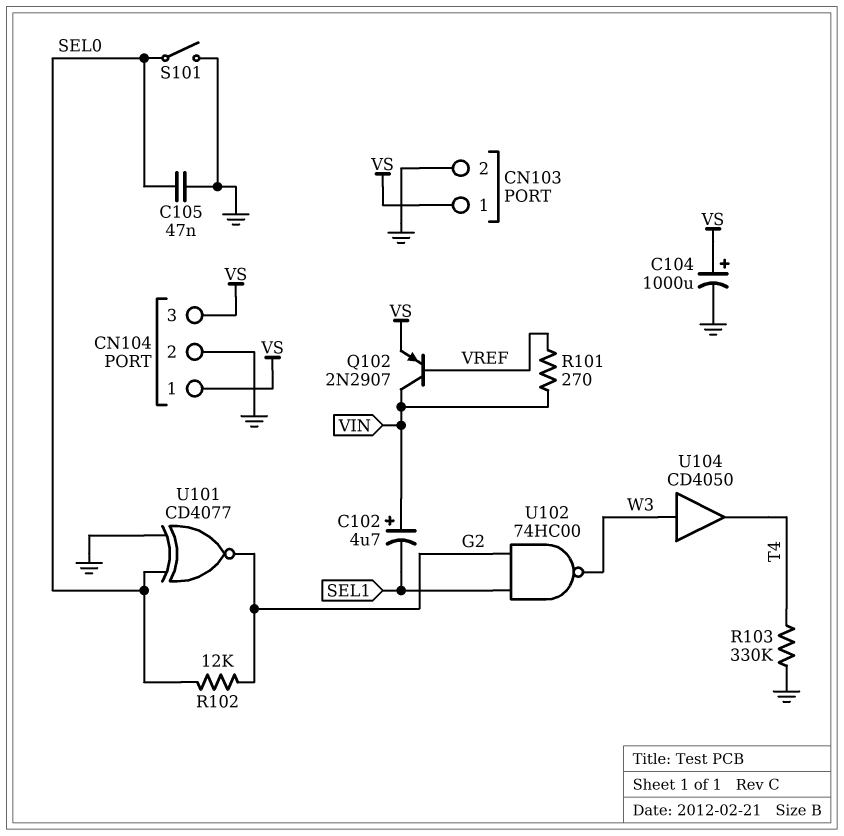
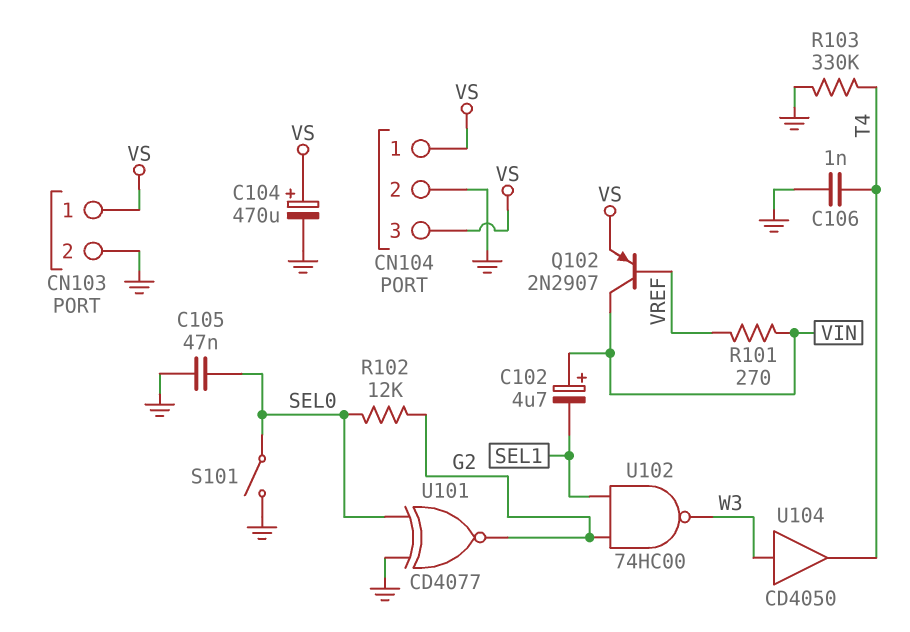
C104: 1000uF (plus VS, minus GND) -> 470uF (plus VS, minus GND)
C106: none -> 1nF (GND, T4)

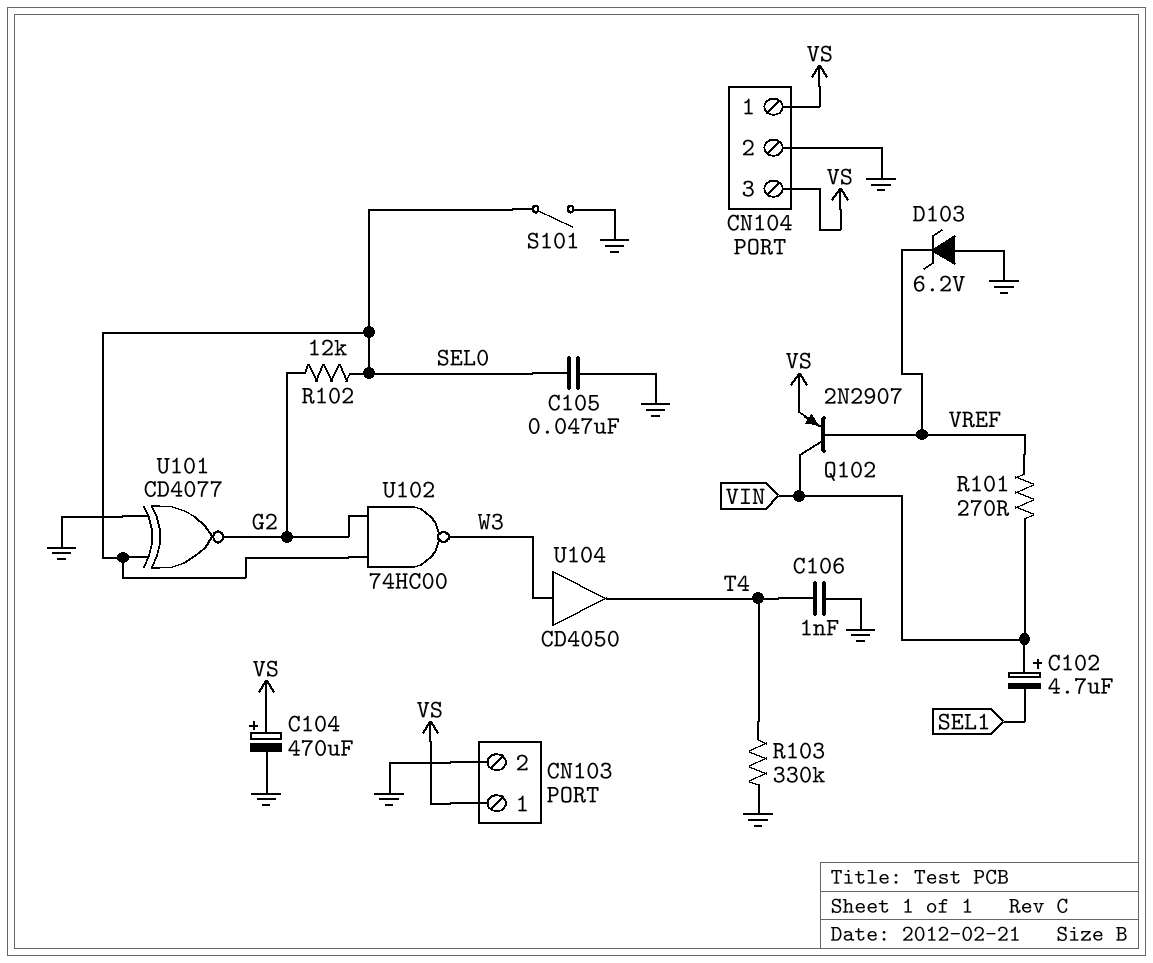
D103: none -> zener 6.2V (A GND, K VREF)
U102: NAND 74HC00 (in G2, in SEL1, out W3) -> NAND 74HC00 (in G2, in SEL0, out W3)

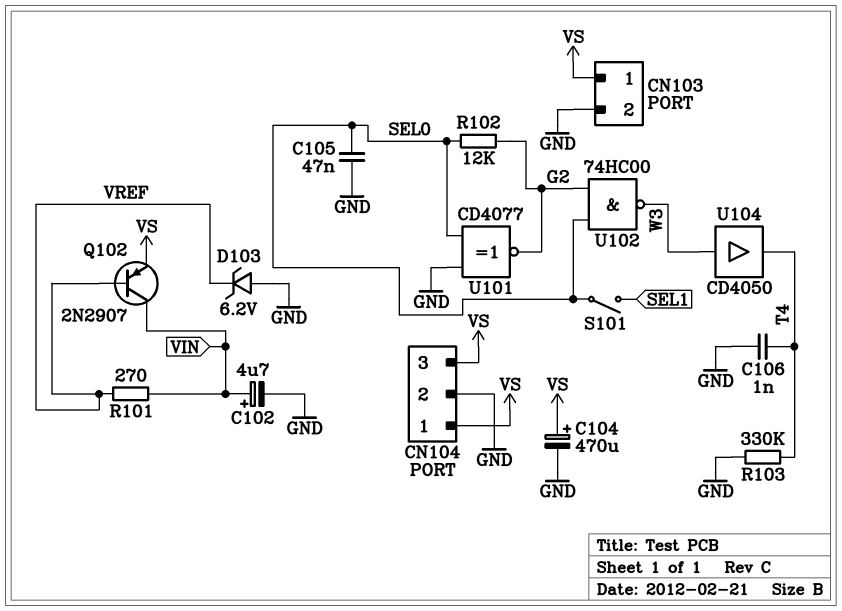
C102: 4.7uF (plus VIN, minus SEL1) -> 4.7uF (plus VIN, minus GND)
S101: switch (GND, SEL0) -> switch (SEL0, SEL1)

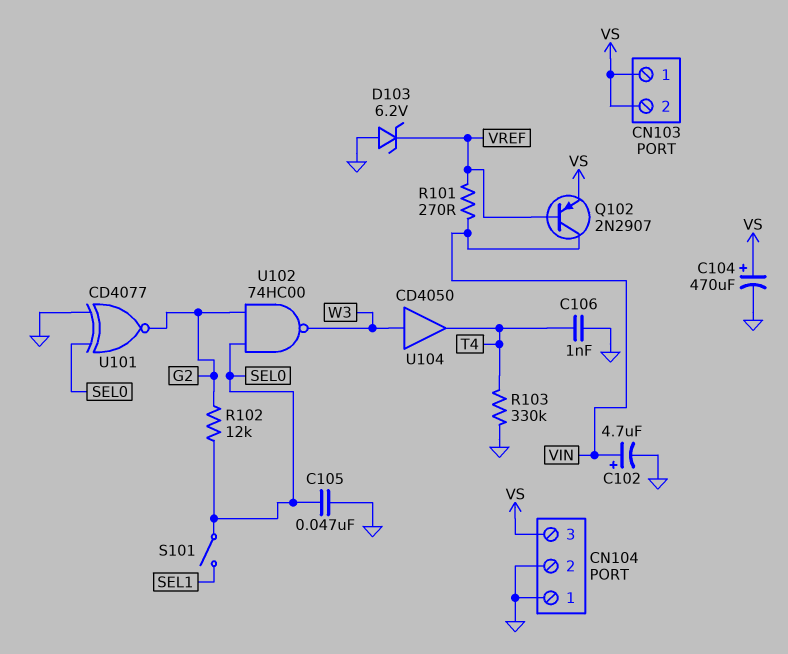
CN103 pin 2: GND -> VS
CN104 pin 1: VS -> GND

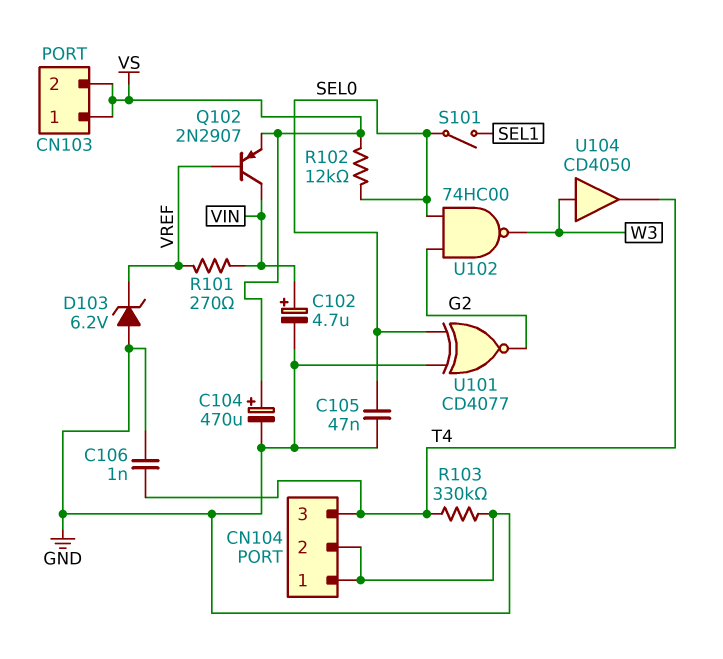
CN104 pin 3: VS -> T4
R102: 12k (G2, SEL0) -> 12k (SEL0, VS)

